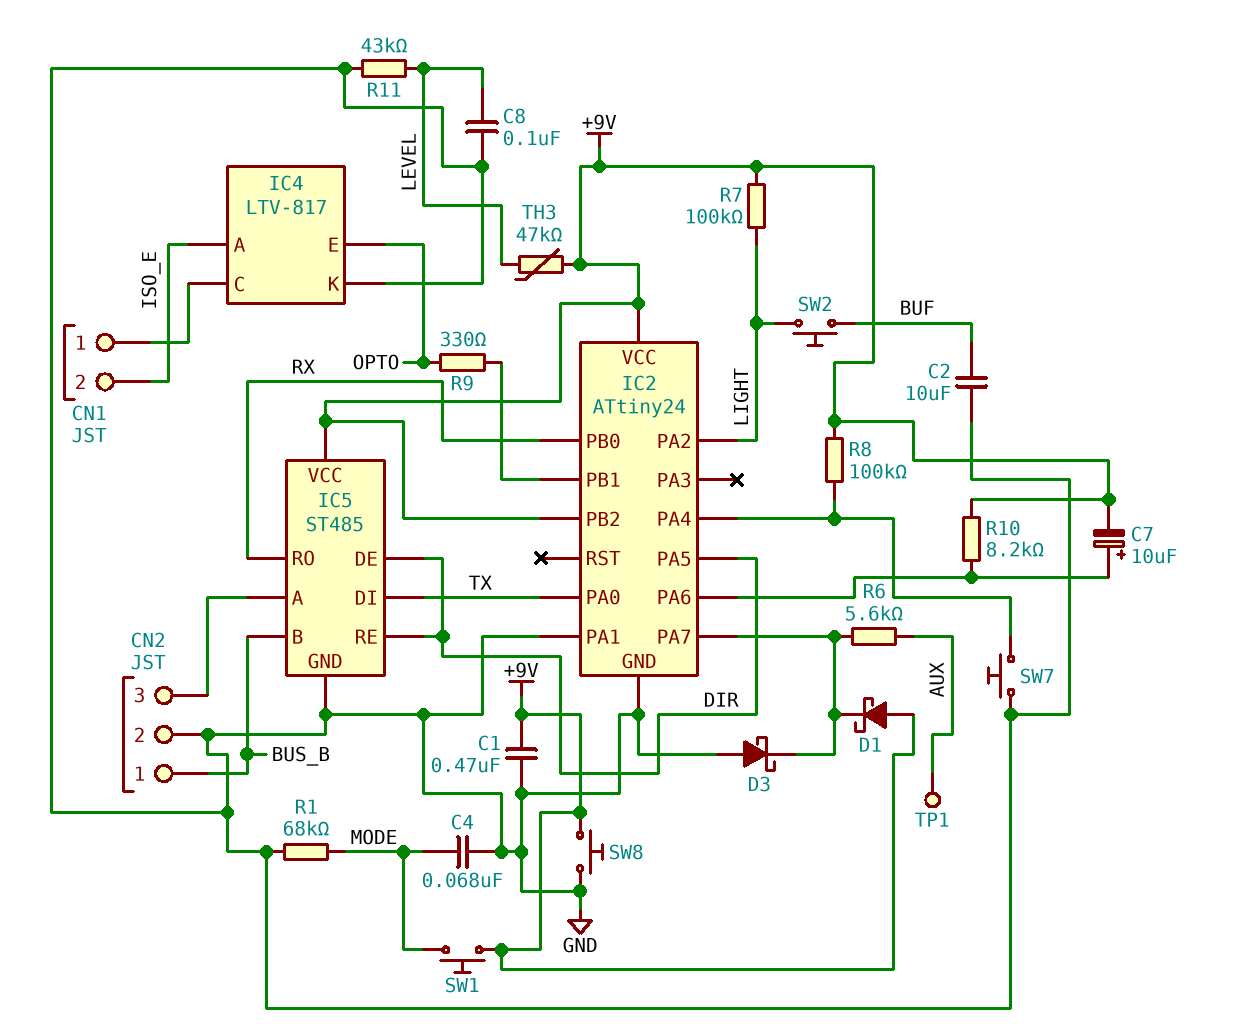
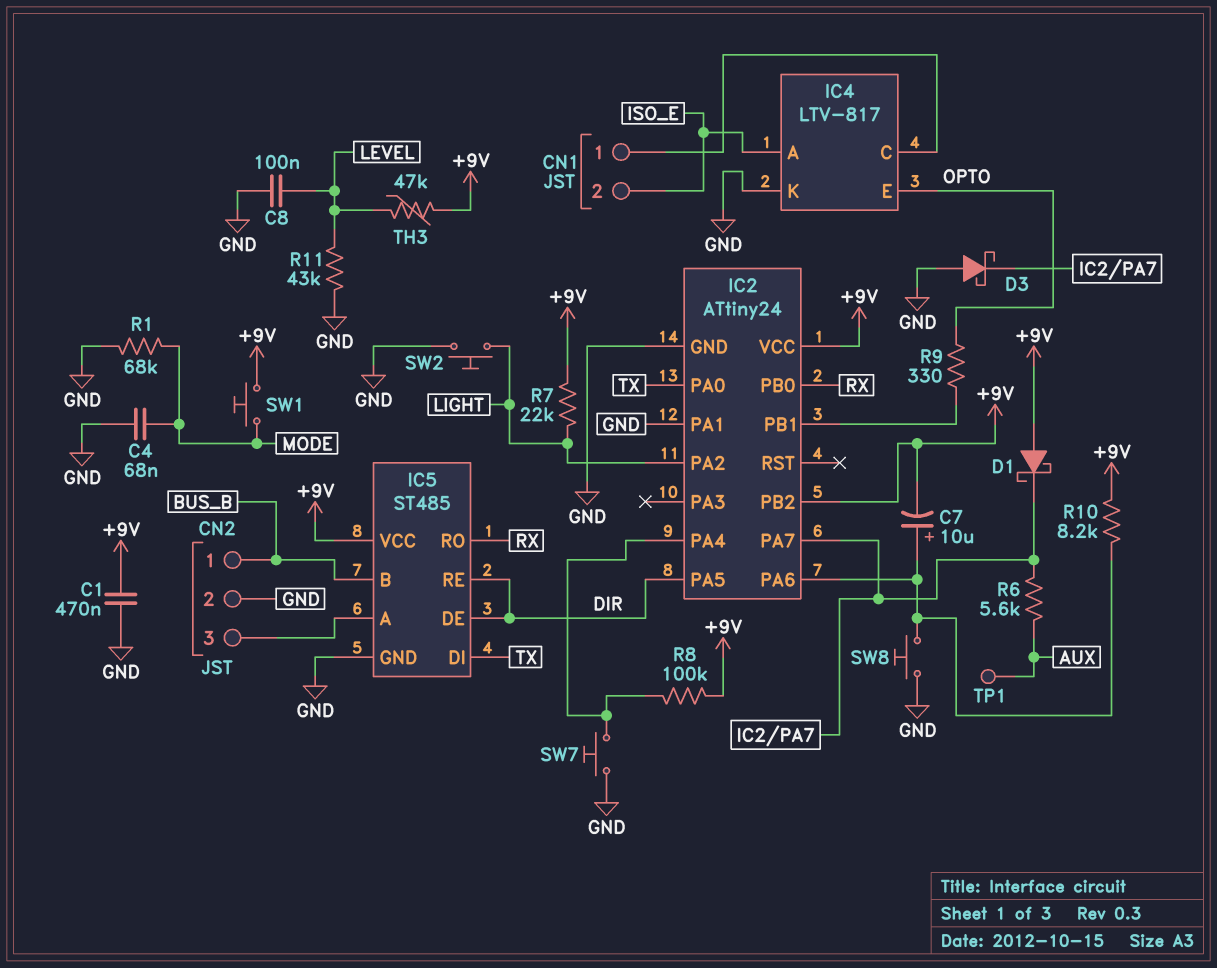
C2: 10uF (BUF, GND) -> none
R7: 100k (+9V, LIGHT) -> 22k (+9V, LIGHT)
SW2: button (BUF, LIGHT) -> button (GND, LIGHT)
SW8: button (+9V, GND) -> button (GND, IC2/PA6)

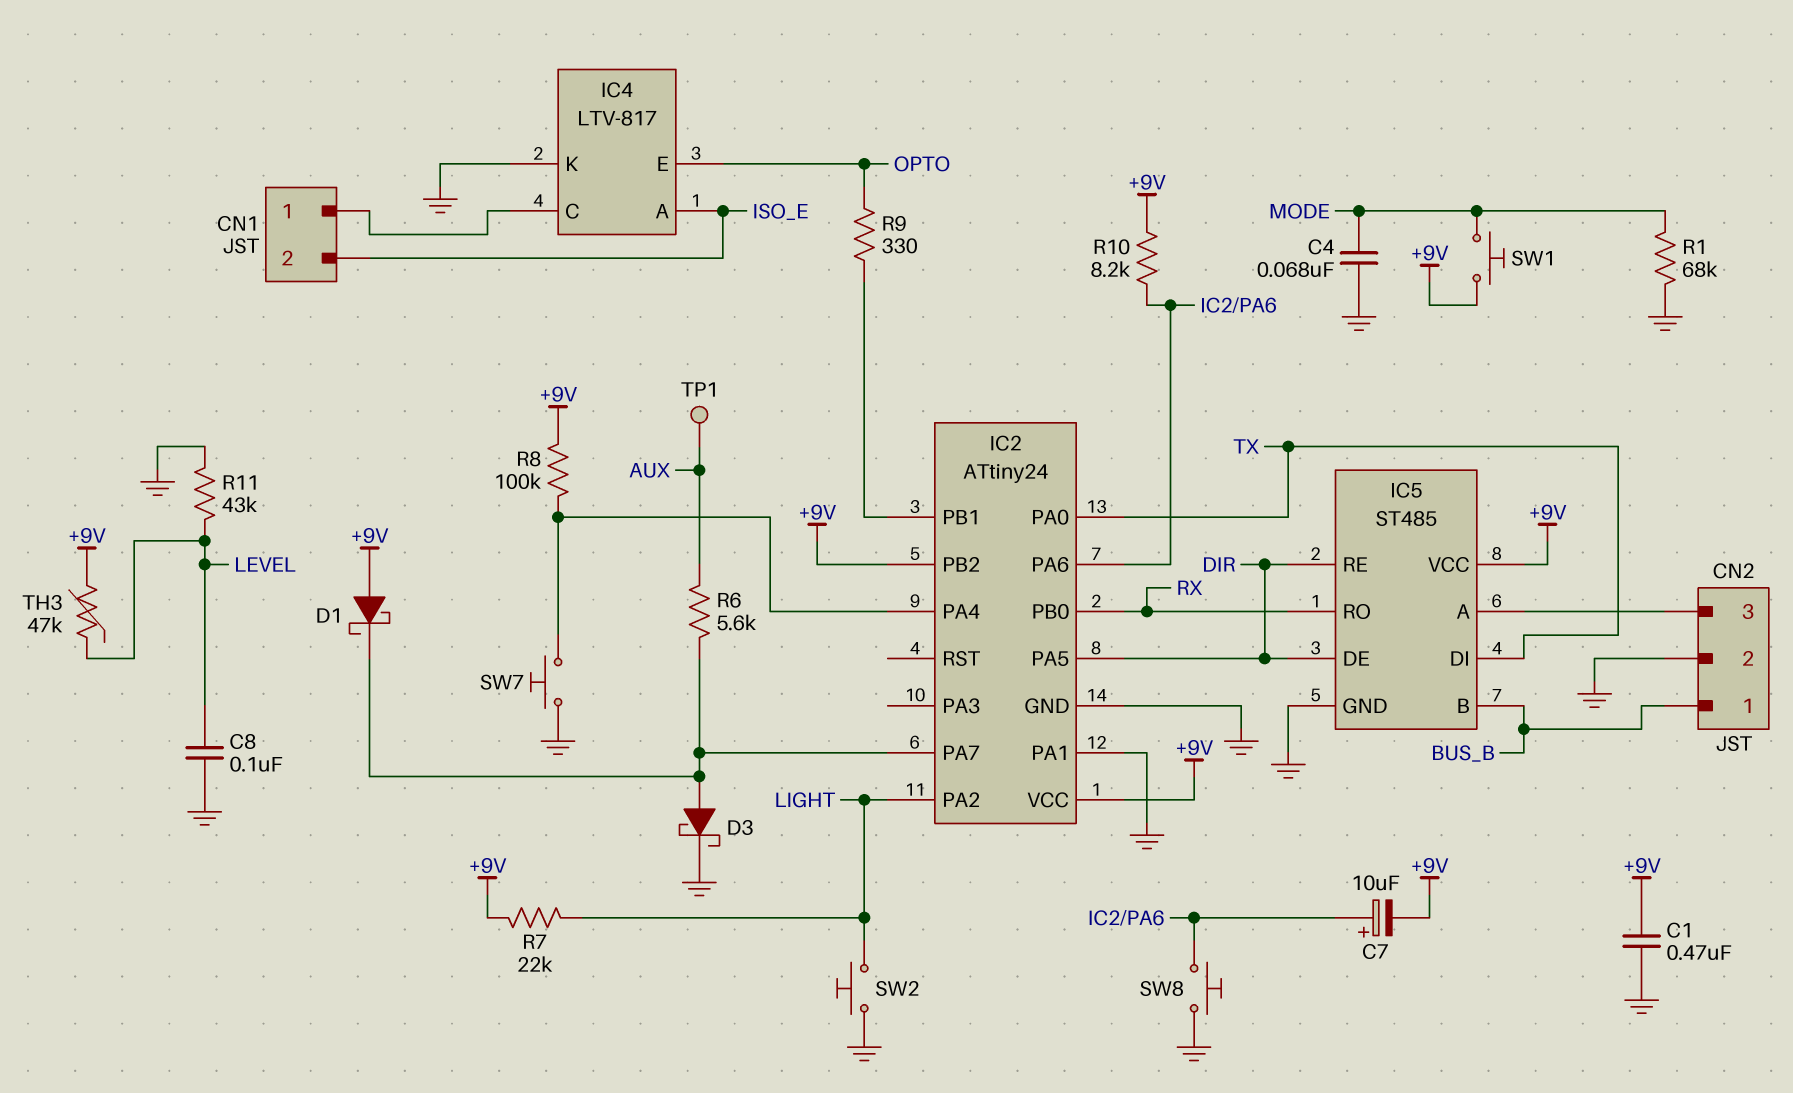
D3: schottky (A GND, K IC2/PA7) -> schottky (A IC2/PA7, K GND)

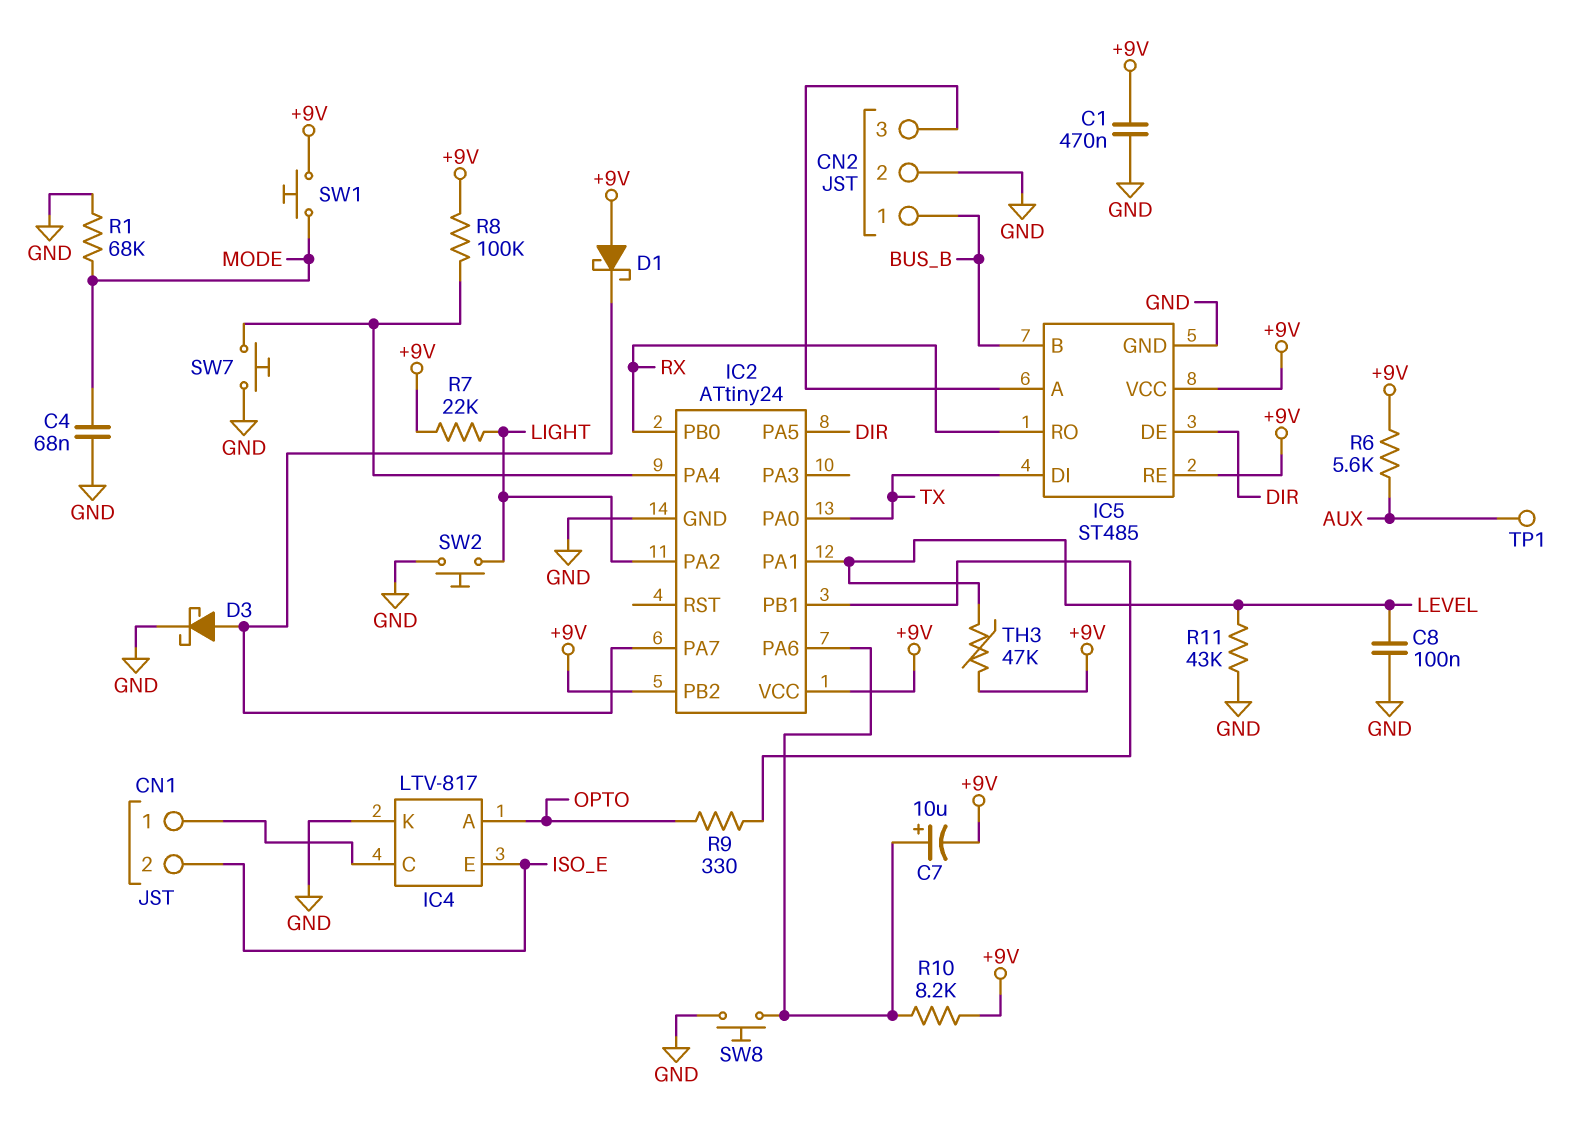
IC2 pin PA1: GND -> LEVEL
IC4 pin A: ISO_E -> OPTO
IC4 pin E: OPTO -> ISO_E
IC5 pin RE: DIR -> +9V
R6: 5.6k (AUX, IC2/PA7) -> 5.6k (+9V, AUX)

